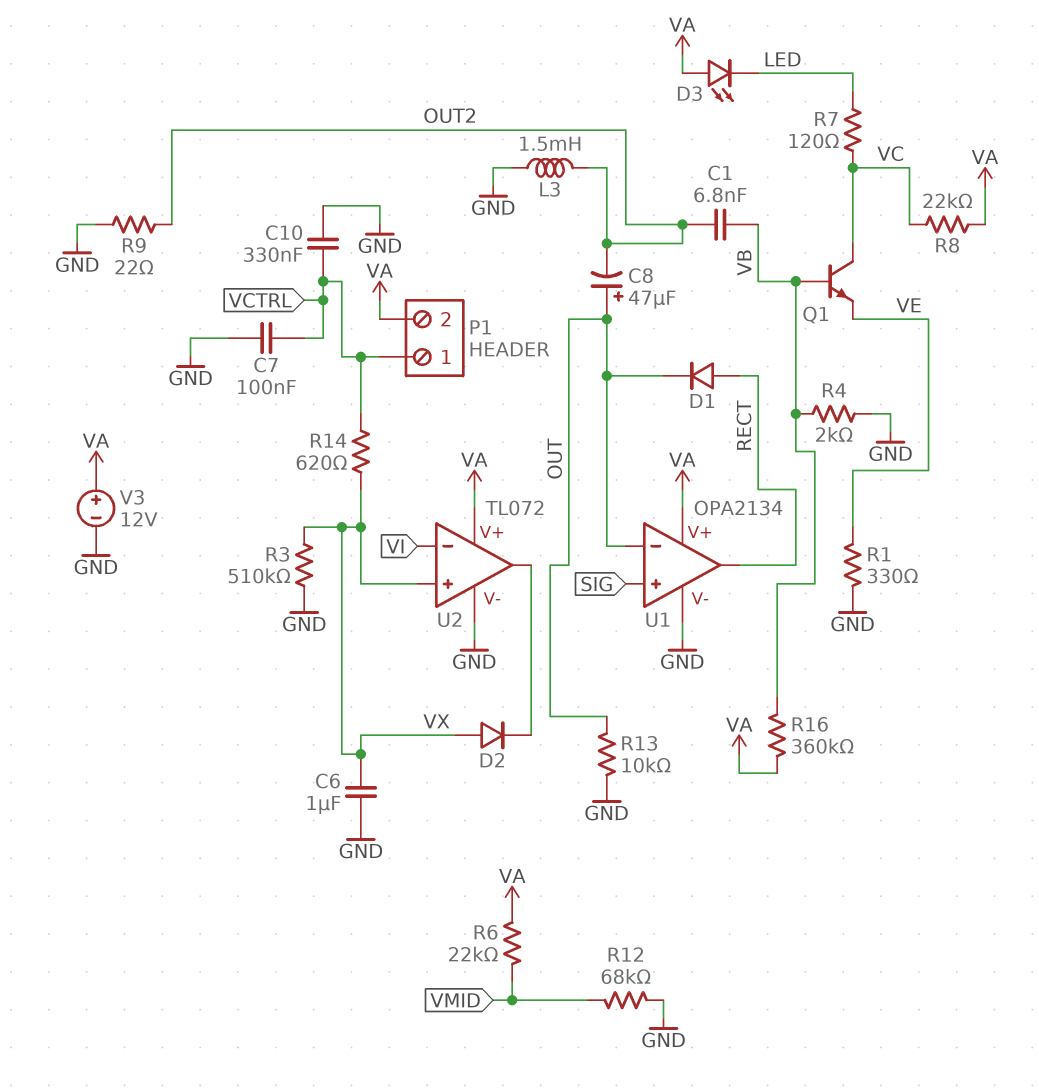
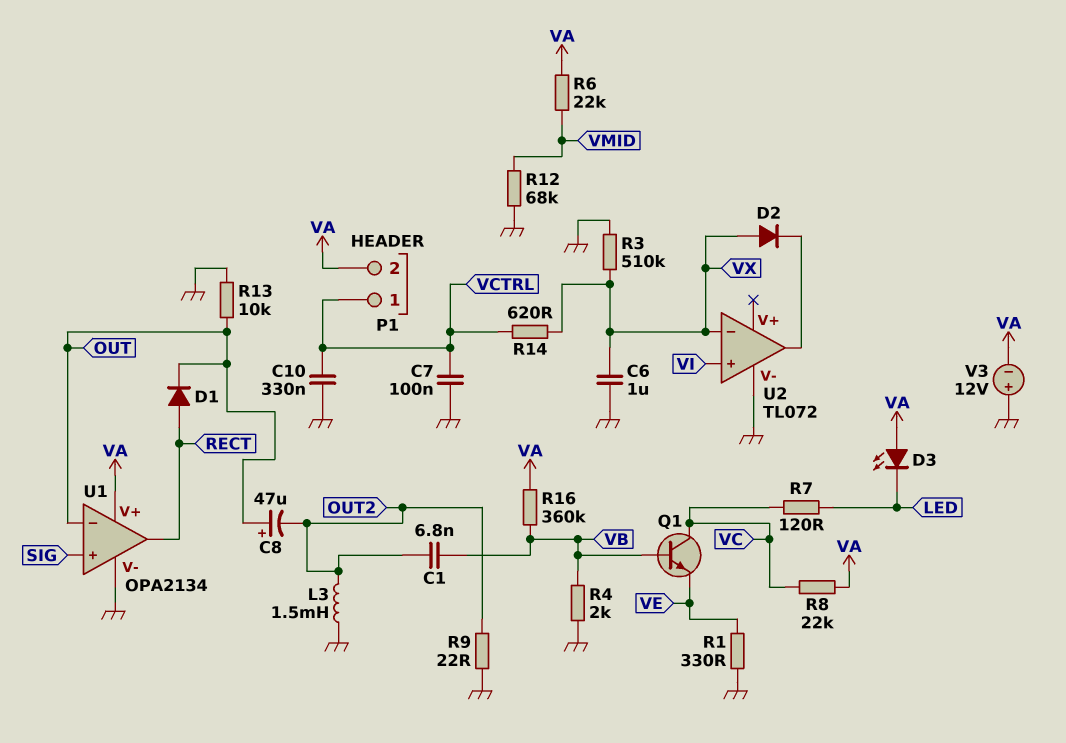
U2 pin V+: VA -> none
U2 pin in+: VX -> VI
U2 pin in-: VI -> VX
V3: 12V (plus VA, minus GND) -> 12V (plus GND, minus VA)

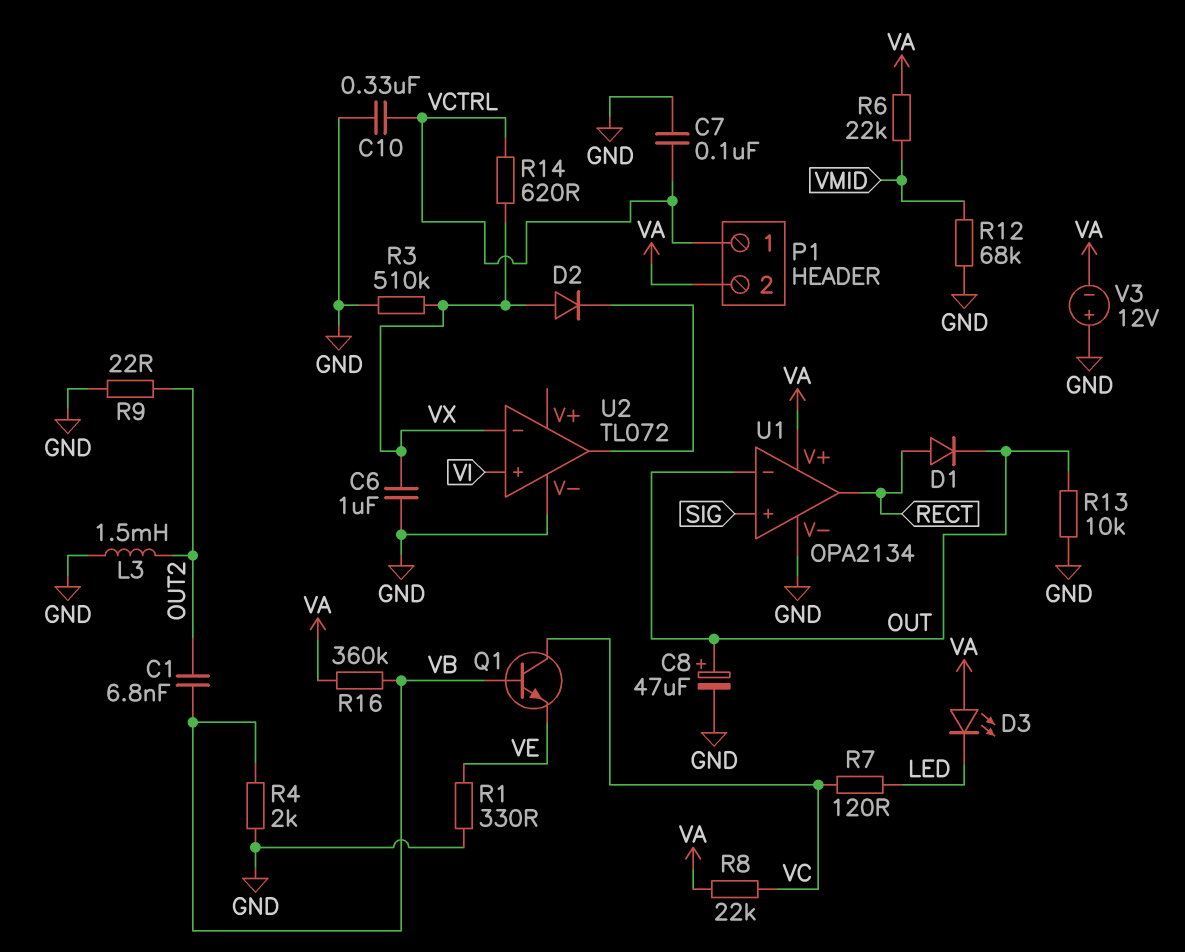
C8: 47uF (plus OUT, minus OUT2) -> 47uF (plus OUT, minus GND)

